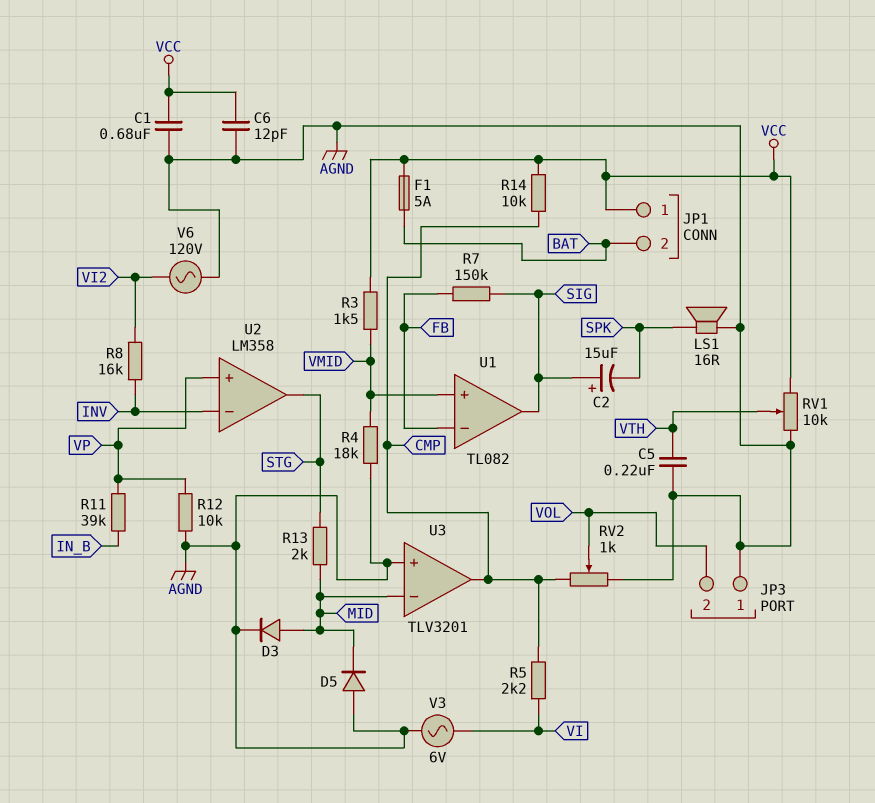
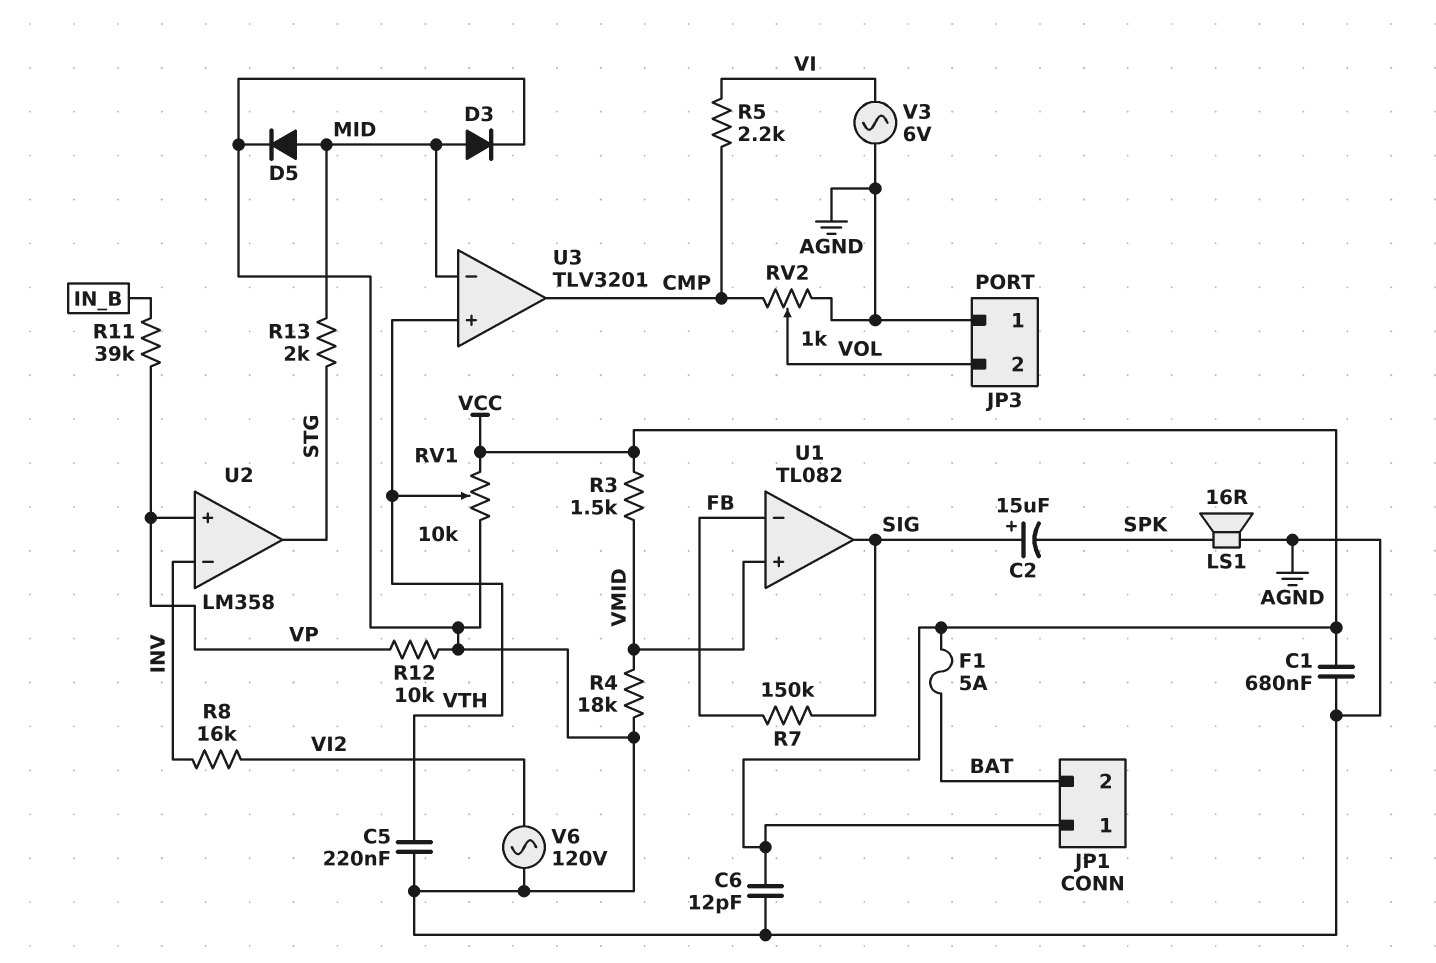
D5: diode (A AGND, K MID) -> diode (A MID, K AGND)
R14: 10k (CMP, VCC) -> none
U3 pin in+: AGND -> VTH

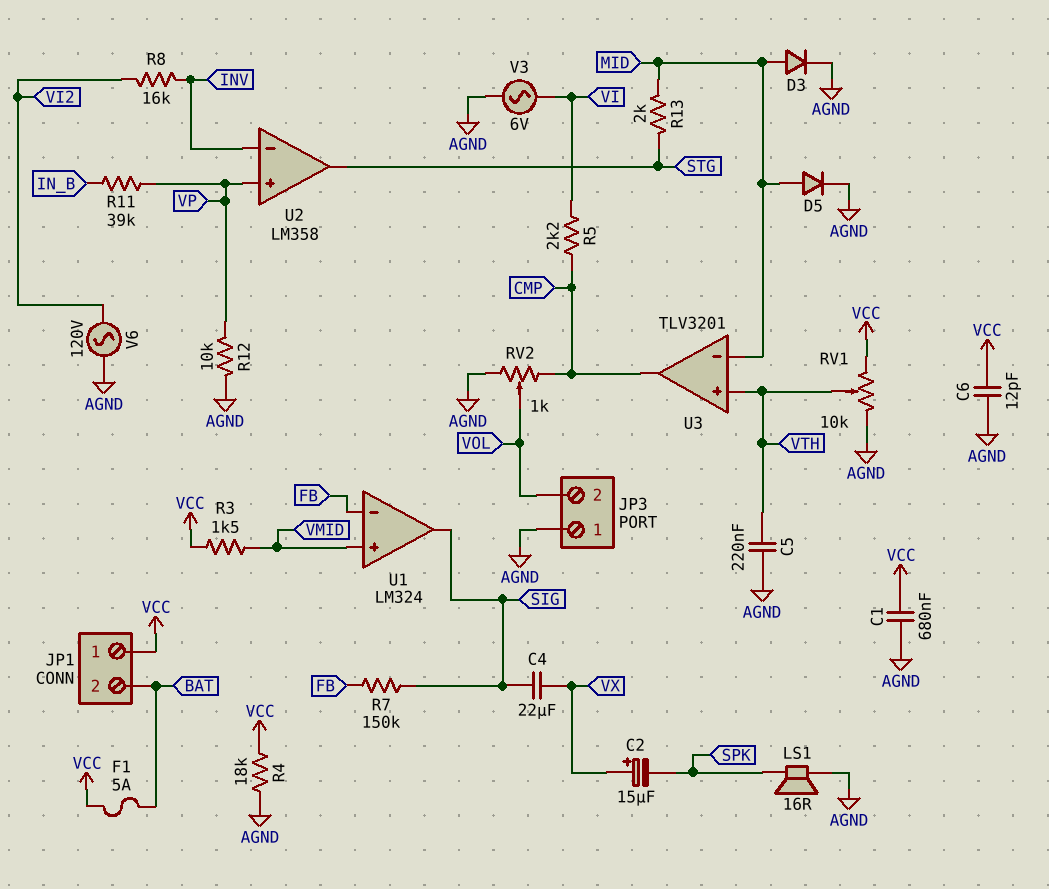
C2: 15uF (plus SIG, minus SPK) -> 15uF (plus VX, minus SPK)
C4: none -> 22uF (SIG, VX)
R4: 18k (AGND, VMID) -> 18k (AGND, VCC)
U1: TL082 -> LM324

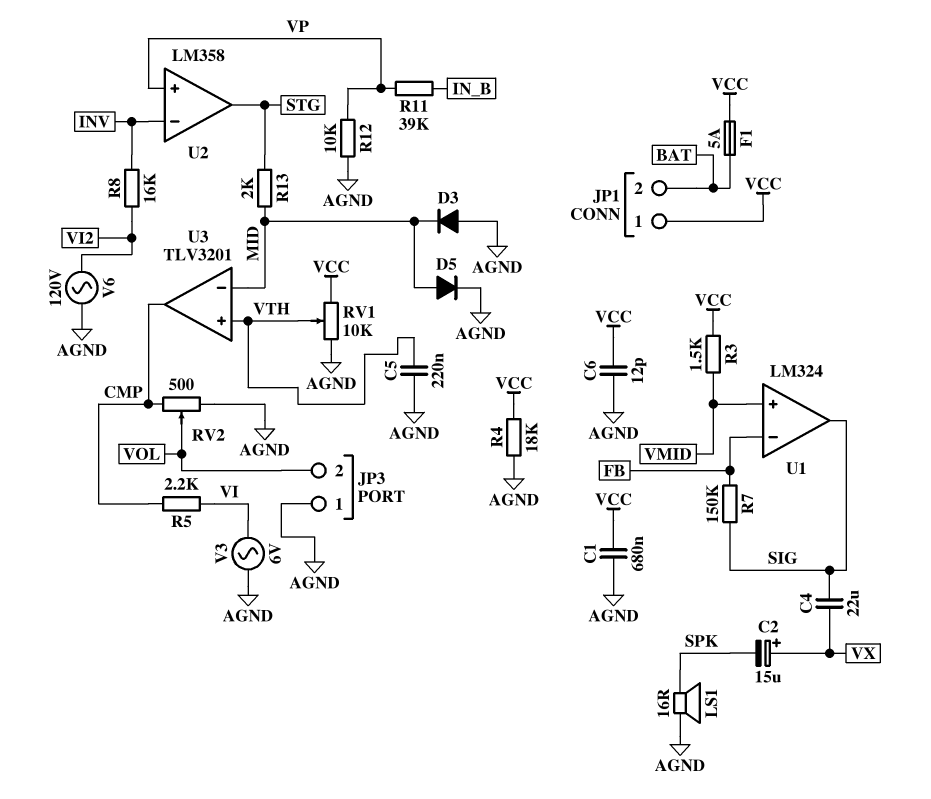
D3: diode (A MID, K AGND) -> diode (A AGND, K MID)
RV2: 1k (AGND, CMP, wiper VOL) -> 500 (AGND, CMP, wiper VOL)

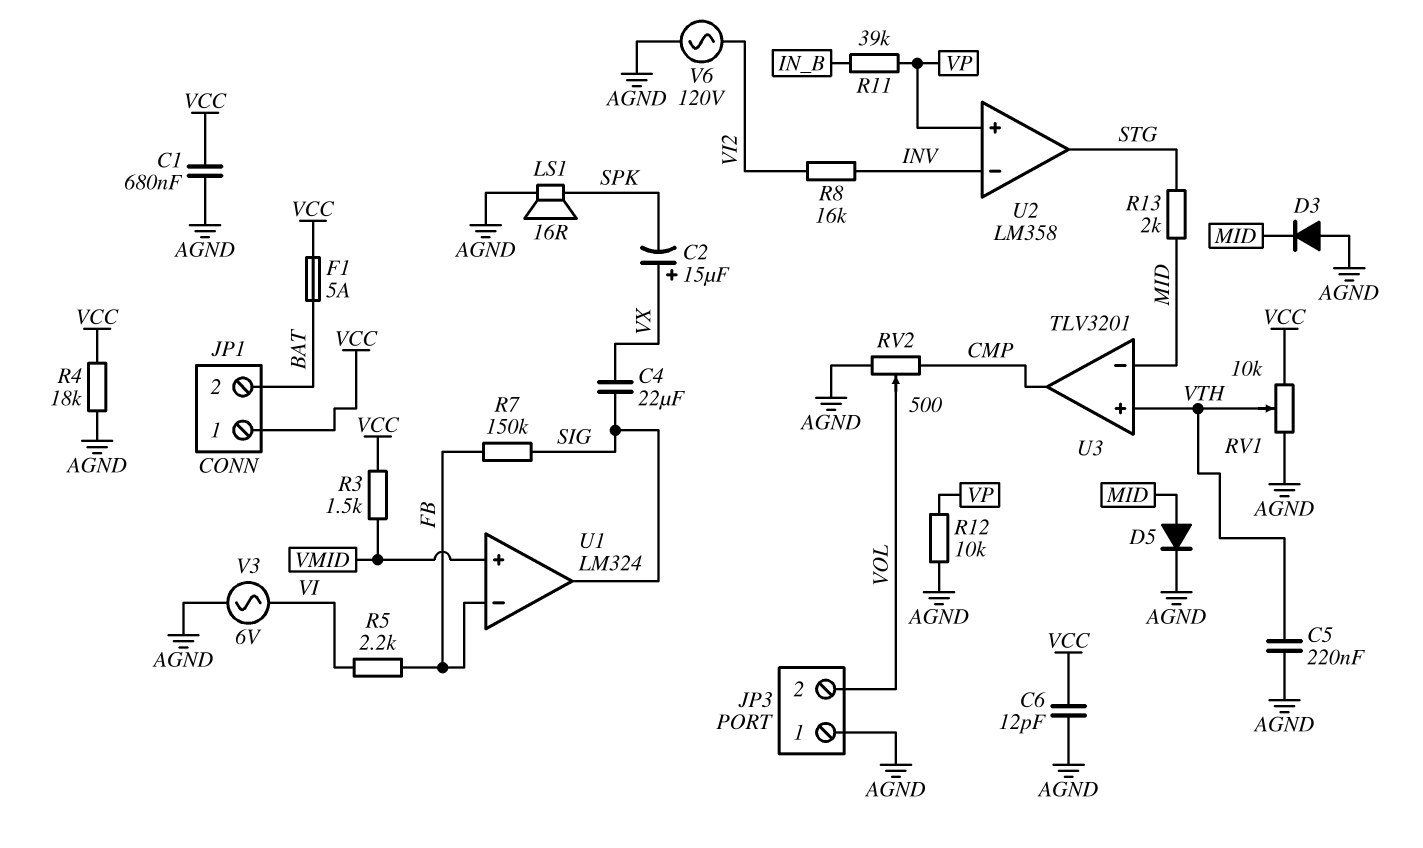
R5: 2.2k (CMP, VI) -> 2.2k (FB, VI)

